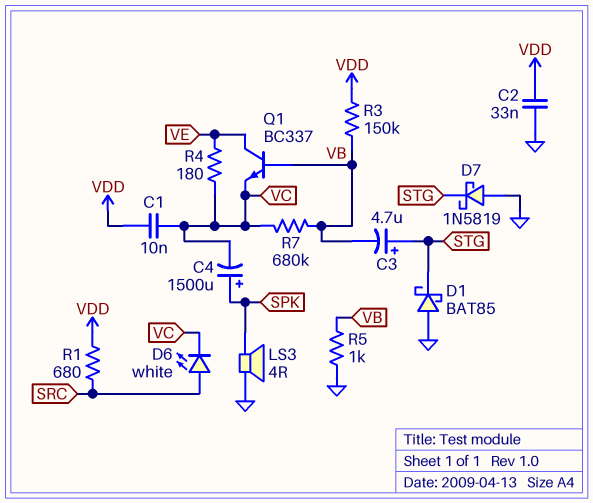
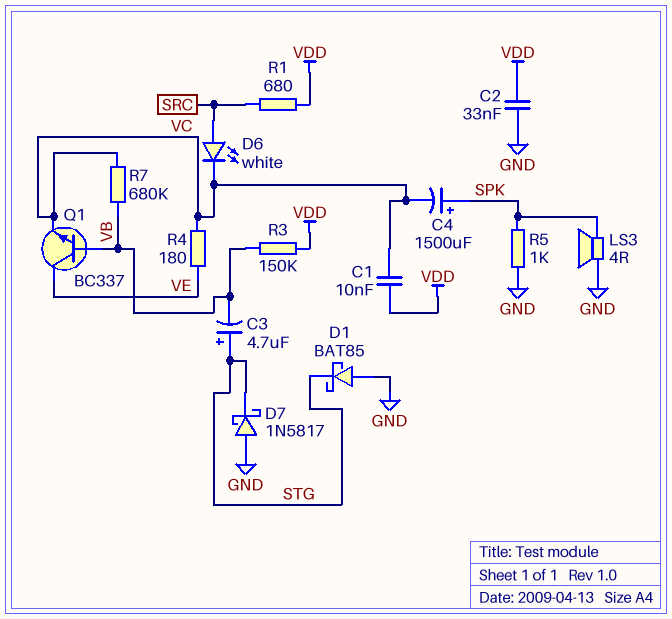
D7: schottky 1N5819 (A GND, K STG) -> schottky 1N5817 (A GND, K STG)
R5: 1k (GND, VB) -> 1k (GND, SPK)

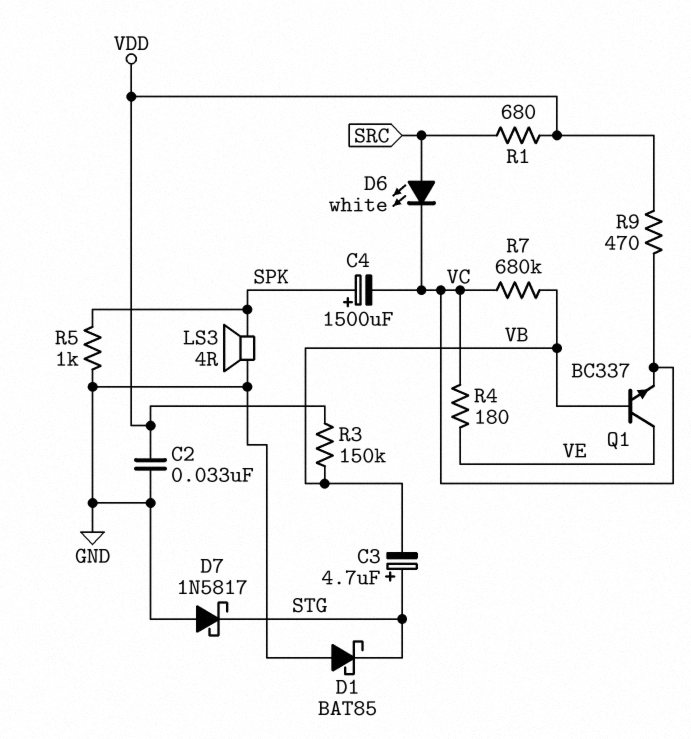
C1: 10nF (VC, VDD) -> none
R9: none -> 470 (VC, VDD)

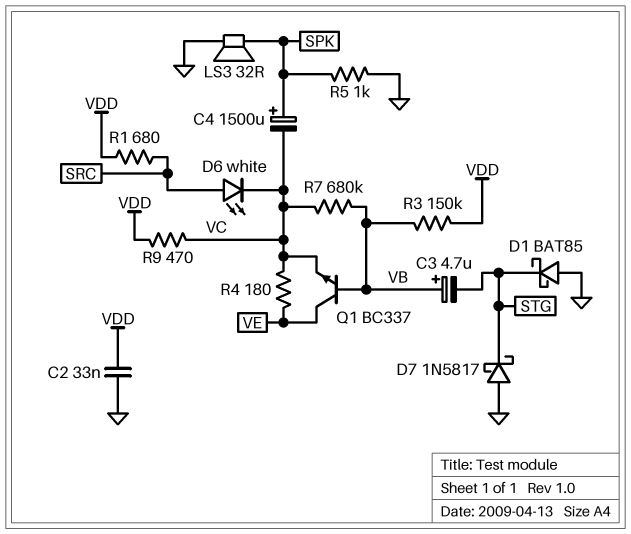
C3: 4.7uF (plus STG, minus VB) -> 4.7uF (plus VB, minus STG)
LS3: speaker 4R (GND, SPK) -> speaker 32R (GND, SPK)

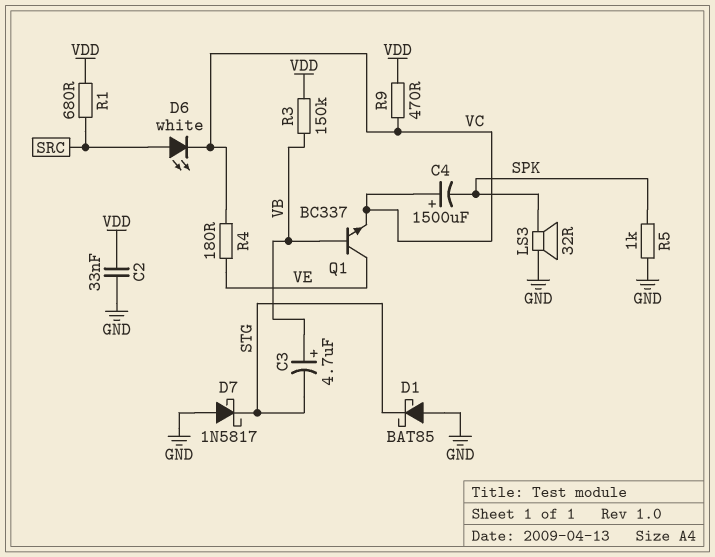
C4: 1500uF (plus SPK, minus VC) -> 1500uF (plus VC, minus SPK)
R7: 680k (VB, VC) -> none

